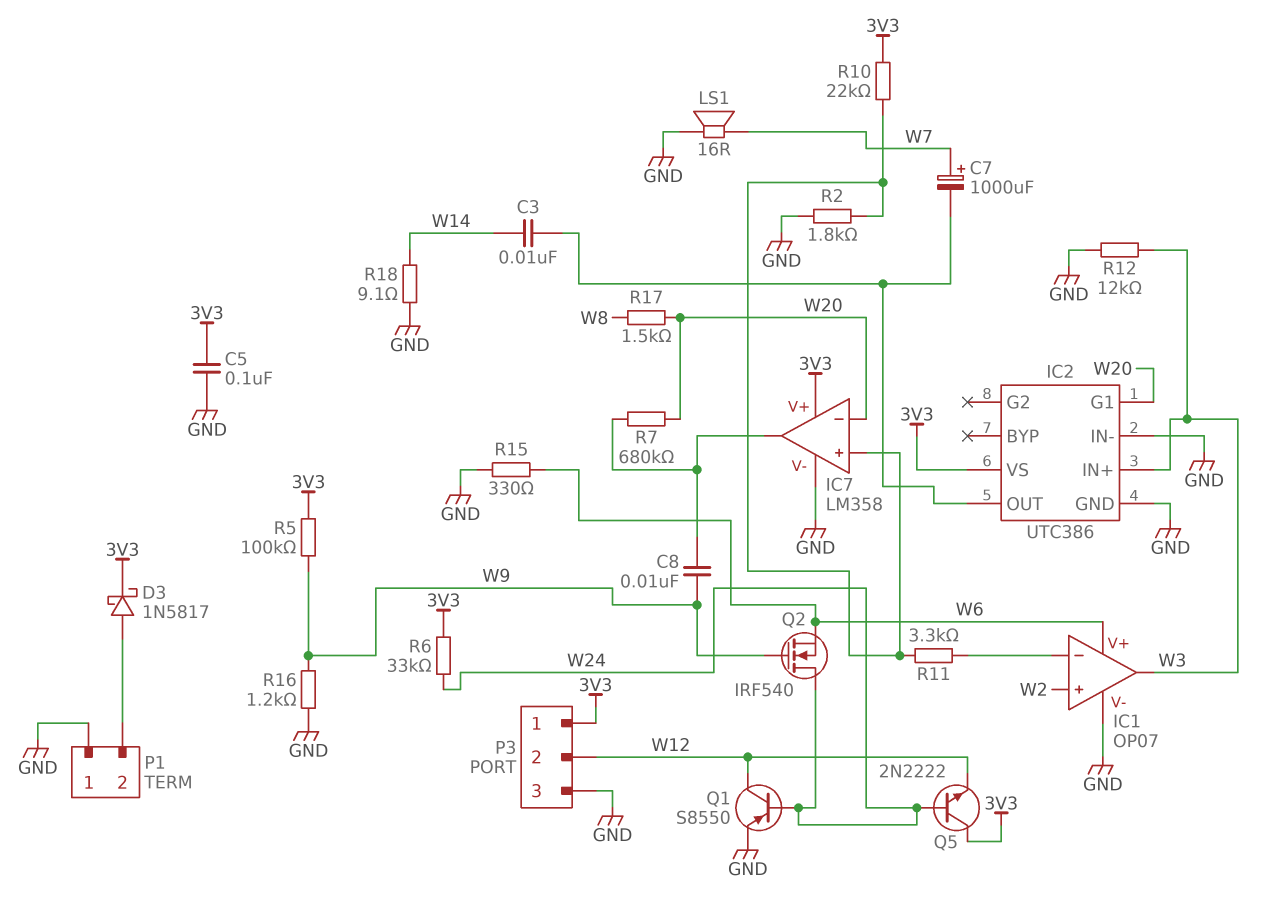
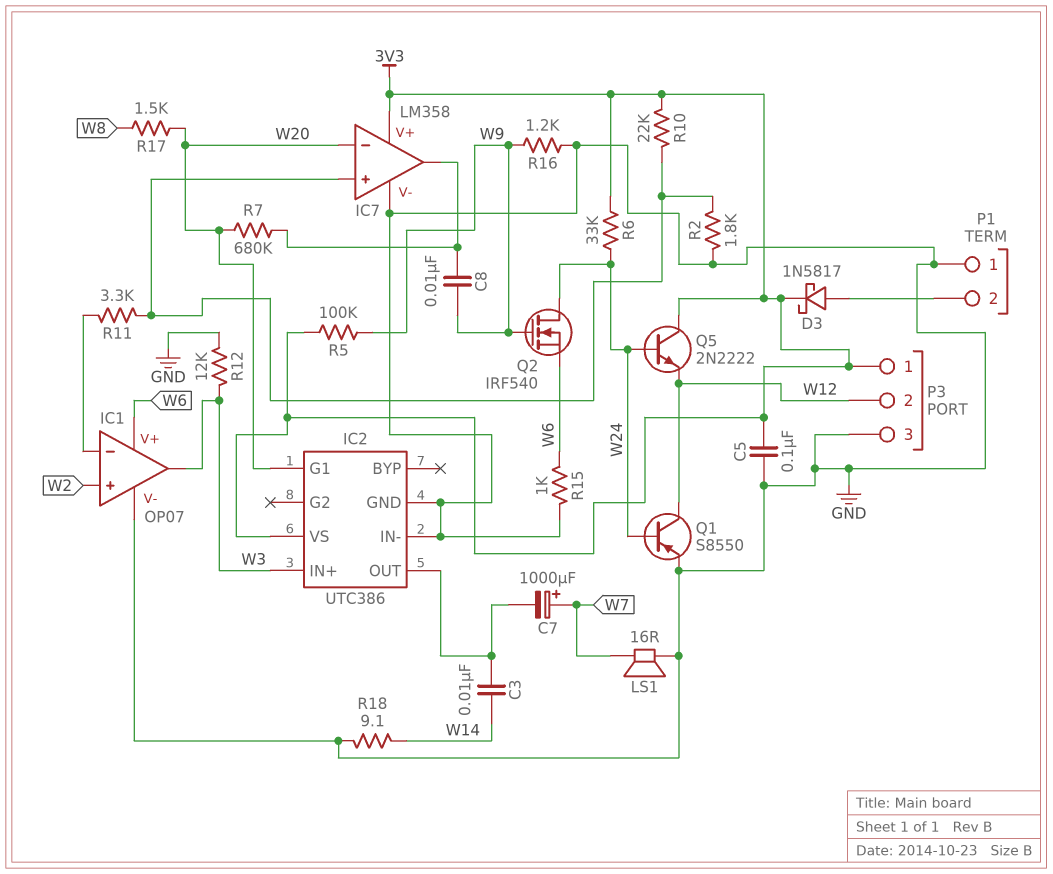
R15: 330 (GND, W6) -> 1k (GND, W6)

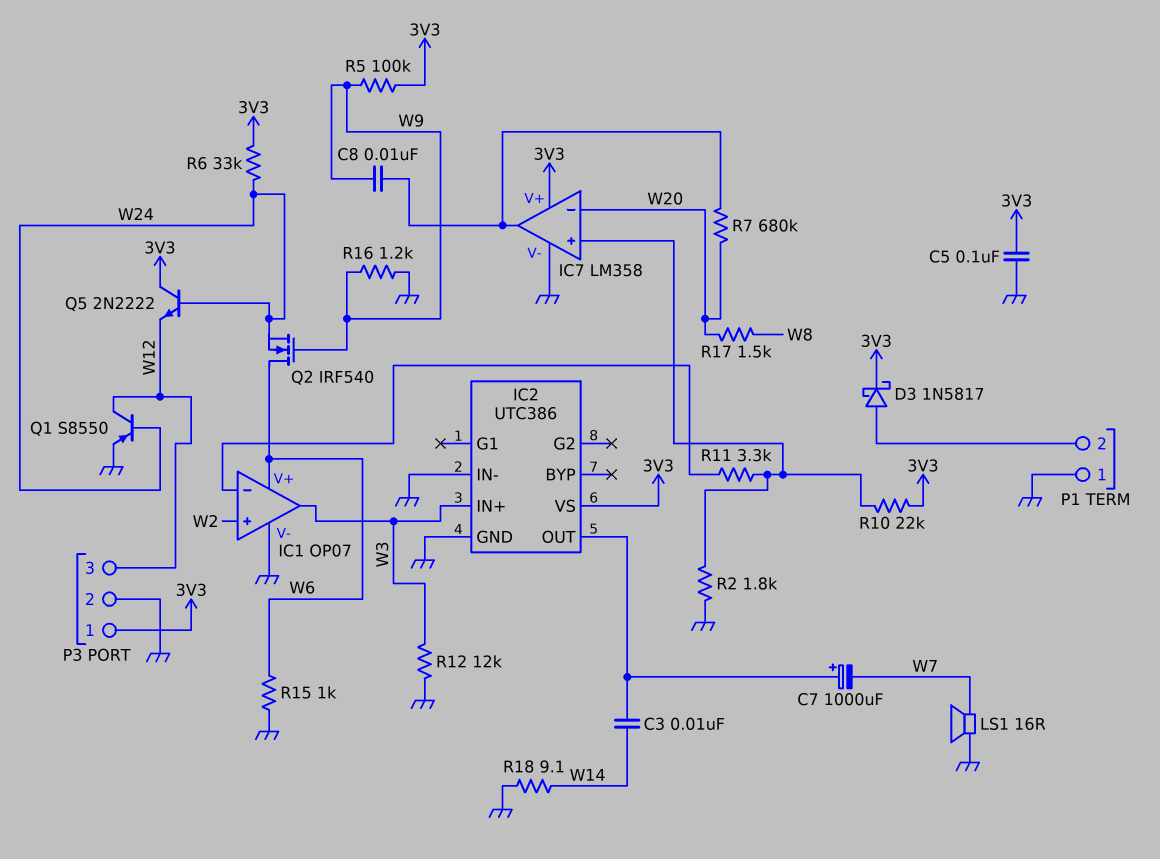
C7: 1000uF (plus W7, minus IC2/OUT) -> 1000uF (plus IC2/OUT, minus W7)
IC2 pin G1: W20 -> none
P3 pin 2: W12 -> GND
P3 pin 3: GND -> W12
Q2: NMOS IRF540 (G W9, D W24, S W6) -> NMOS IRF540 (G W9, D W6, S W24)

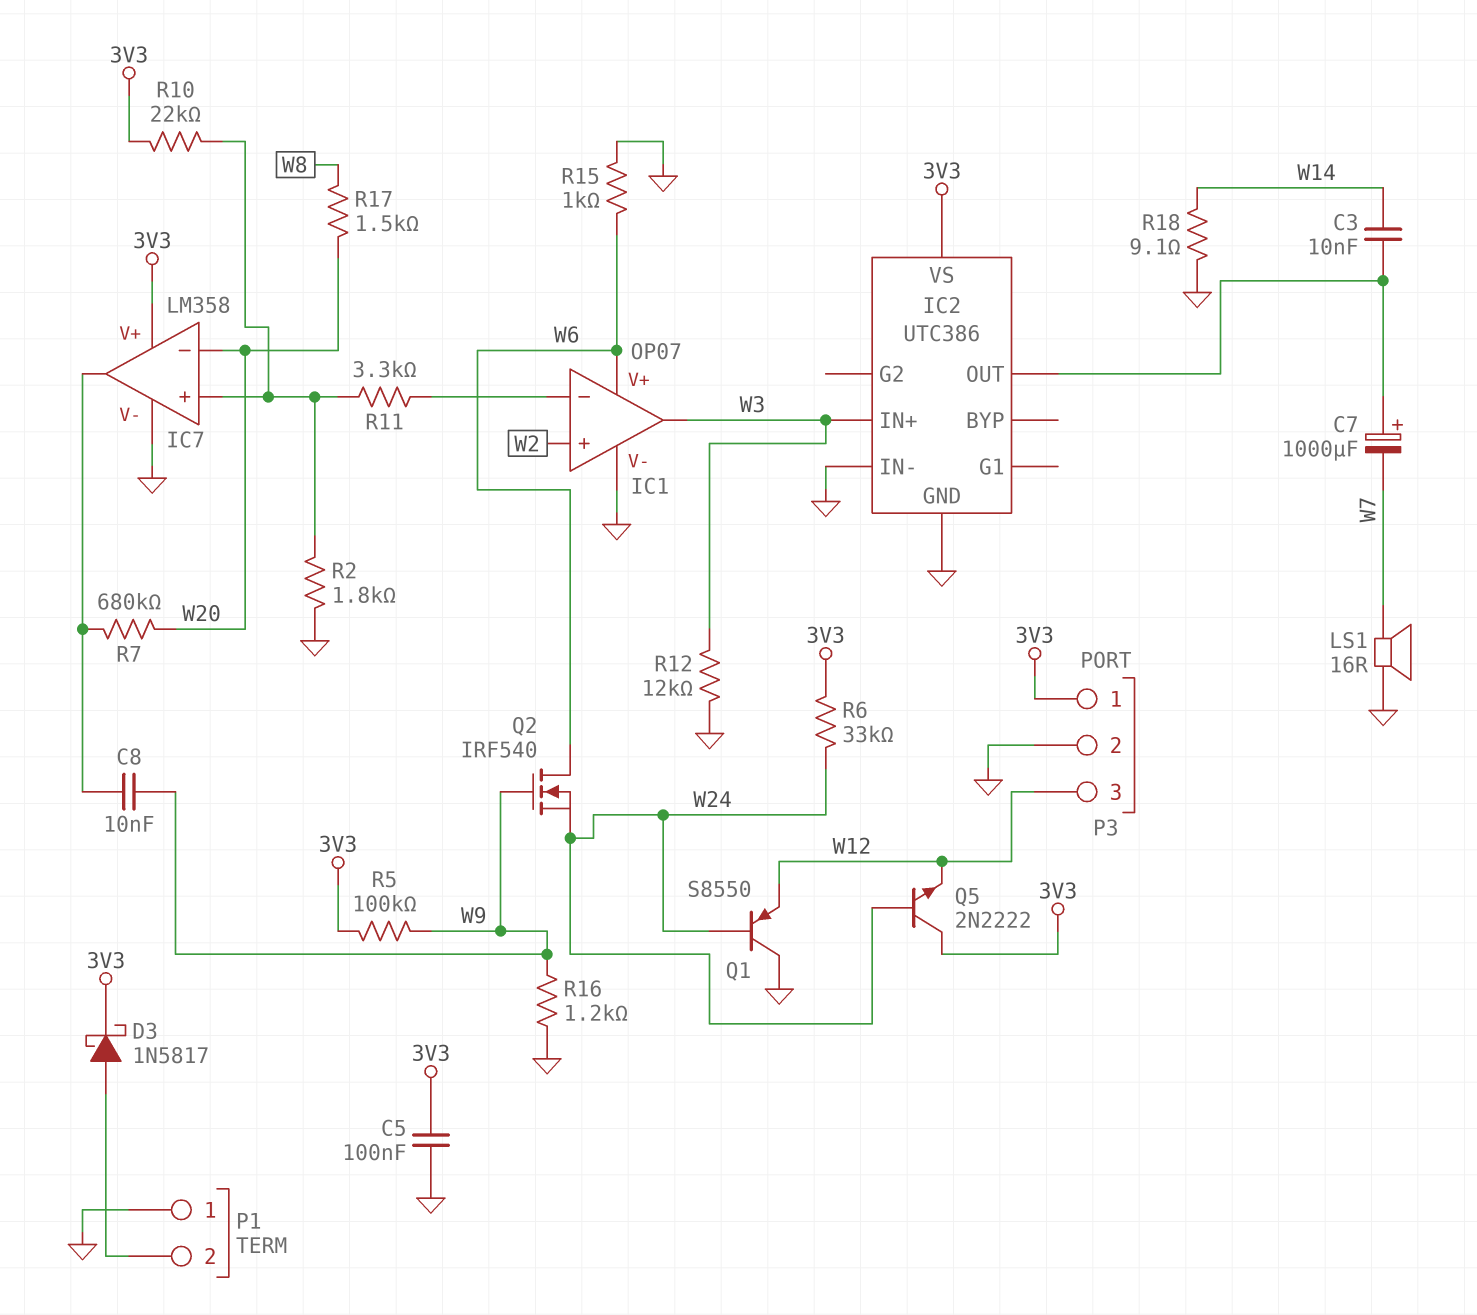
Q1: PNP S8550 (B W24, C W12, E GND) -> PNP S8550 (B W24, C GND, E W12)

